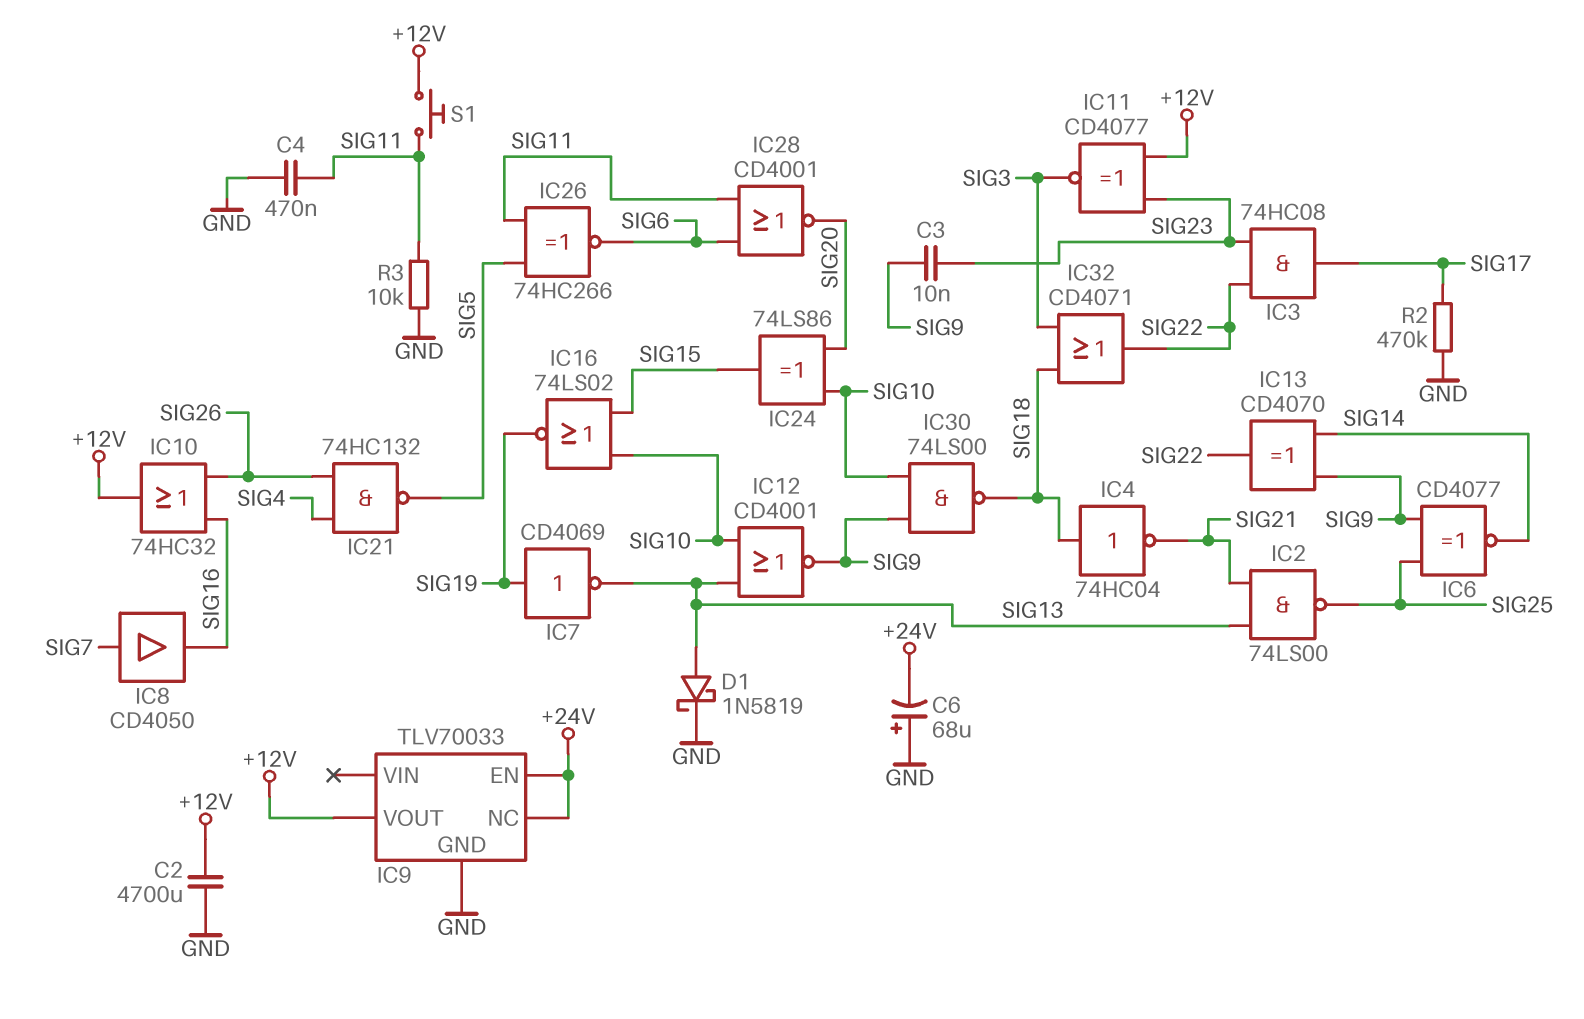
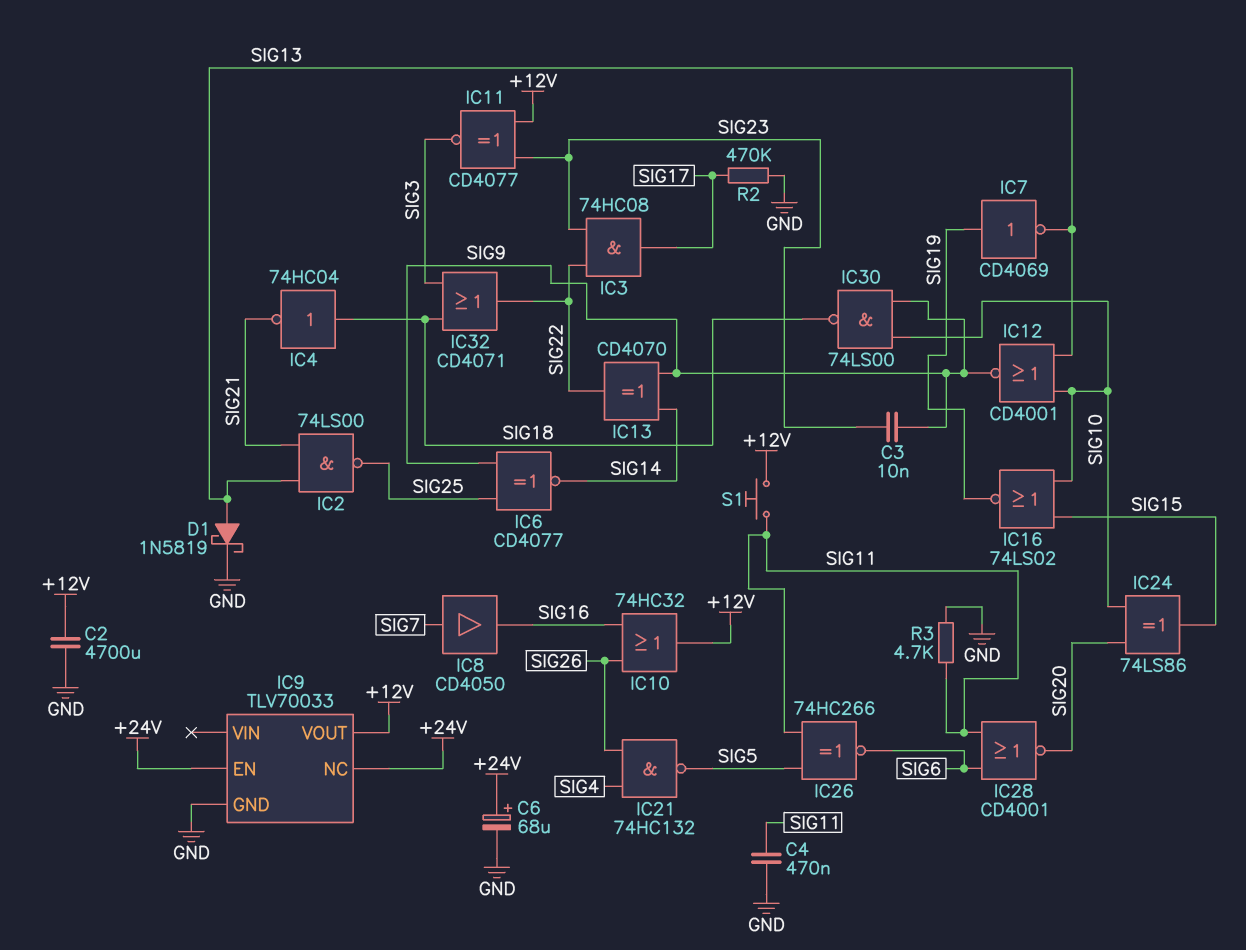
C6: 68uF (plus GND, minus +24V) -> 68uF (plus +24V, minus GND)
R3: 10k (GND, SIG11) -> 4.7k (GND, SIG11)

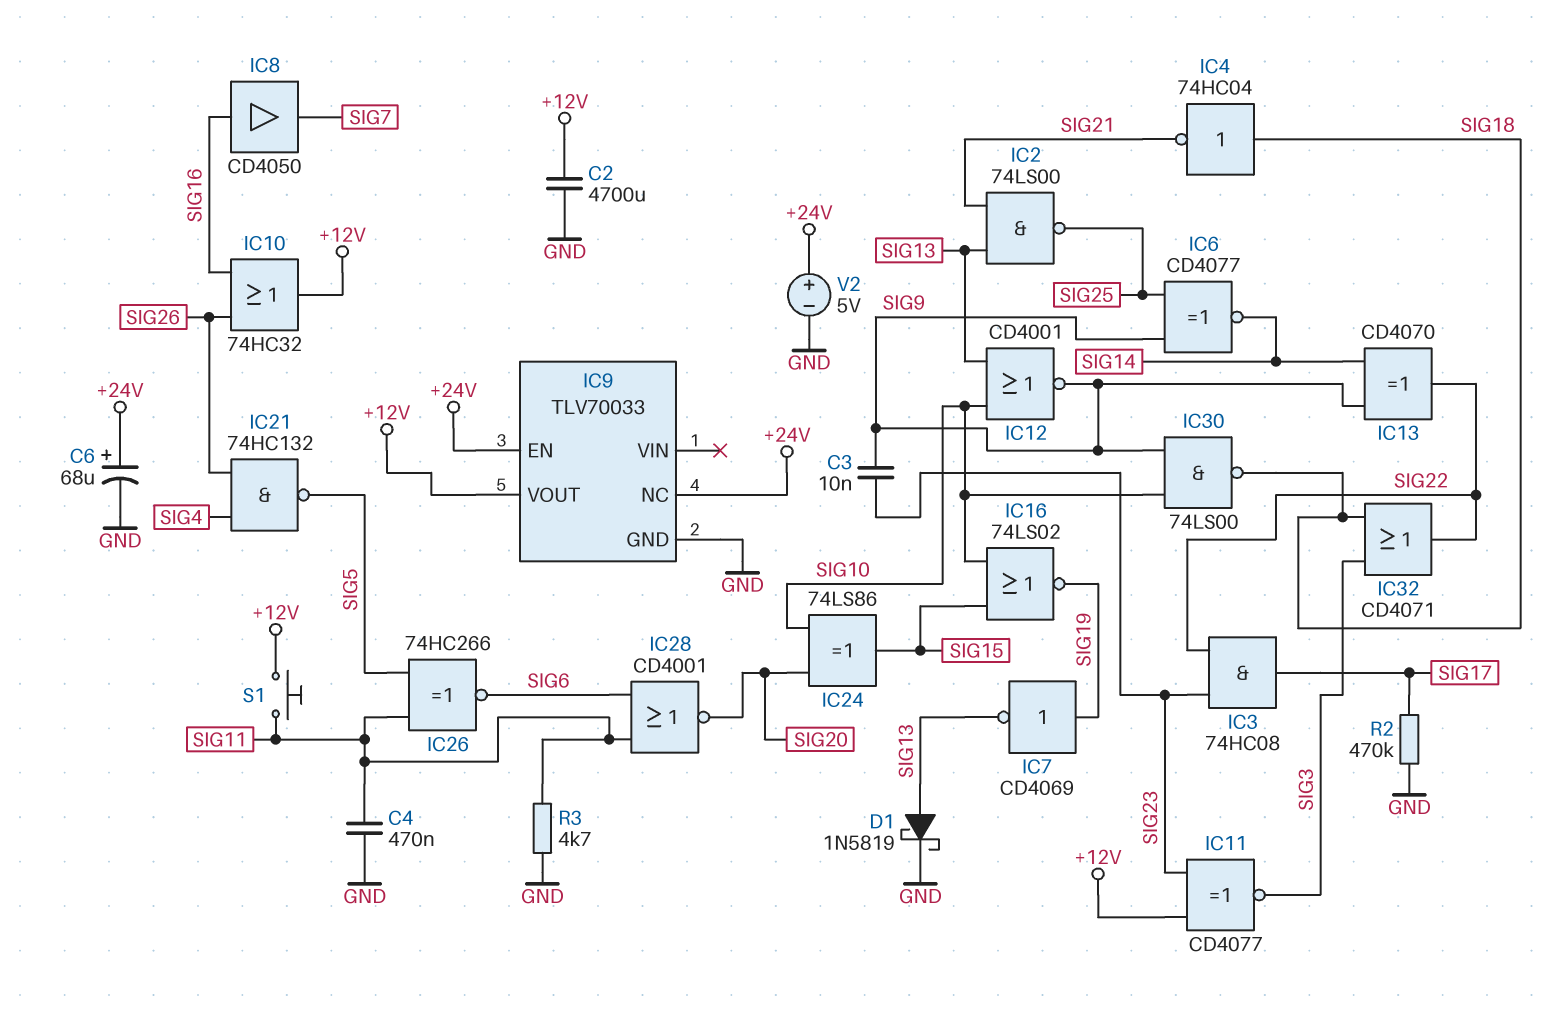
IC8: buffer CD4050 (in SIG7, out SIG16) -> buffer CD4050 (in SIG16, out SIG7)
V2: none -> 5V (plus +24V, minus GND)

